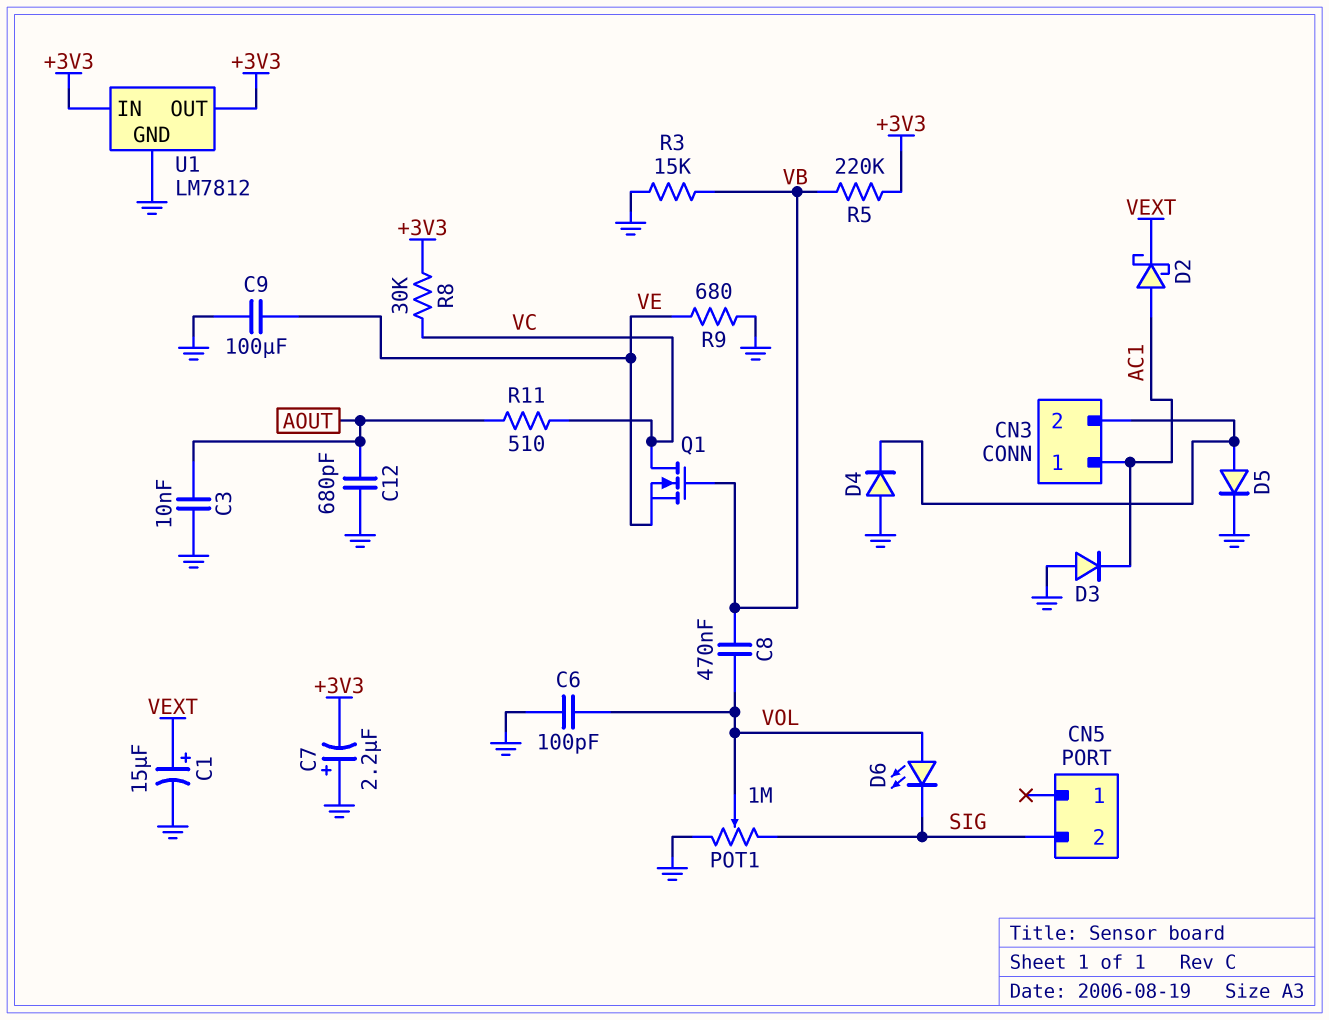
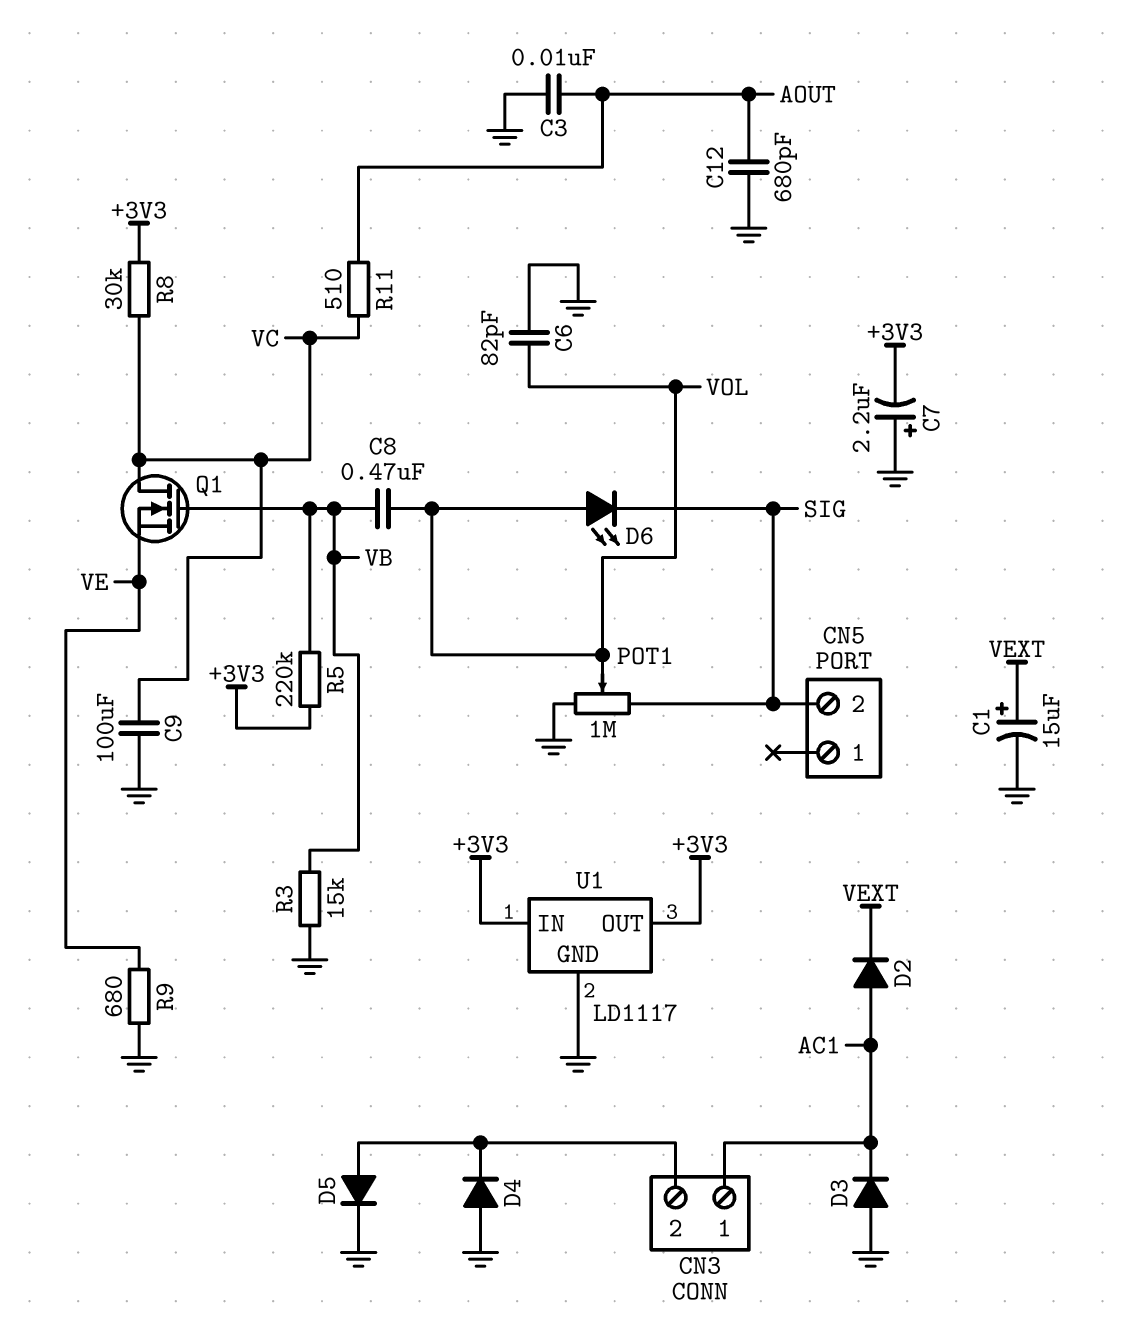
C6: 100pF (GND, VOL) -> 82pF (GND, VOL)
C9: 100uF (GND, VE) -> 100uF (GND, VC)
D2: schottky (A AC1, K VEXT) -> diode (A AC1, K VEXT)
U1: LM7812 -> LD1117

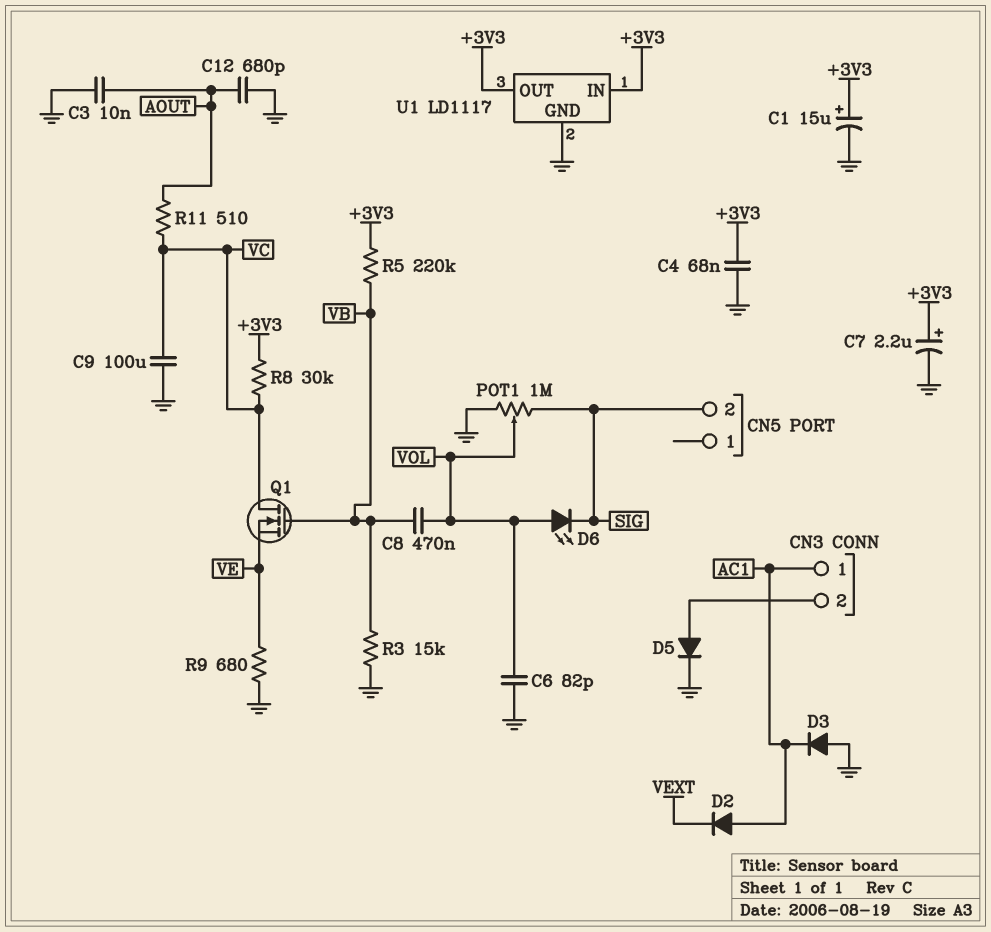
C1: 15uF (plus VEXT, minus GND) -> 15uF (plus +3V3, minus GND)
C4: none -> 68nF (+3V3, GND)
C7: 2.2uF (plus GND, minus +3V3) -> 2.2uF (plus +3V3, minus GND)
D4: diode (A GND, K CN3/2) -> none

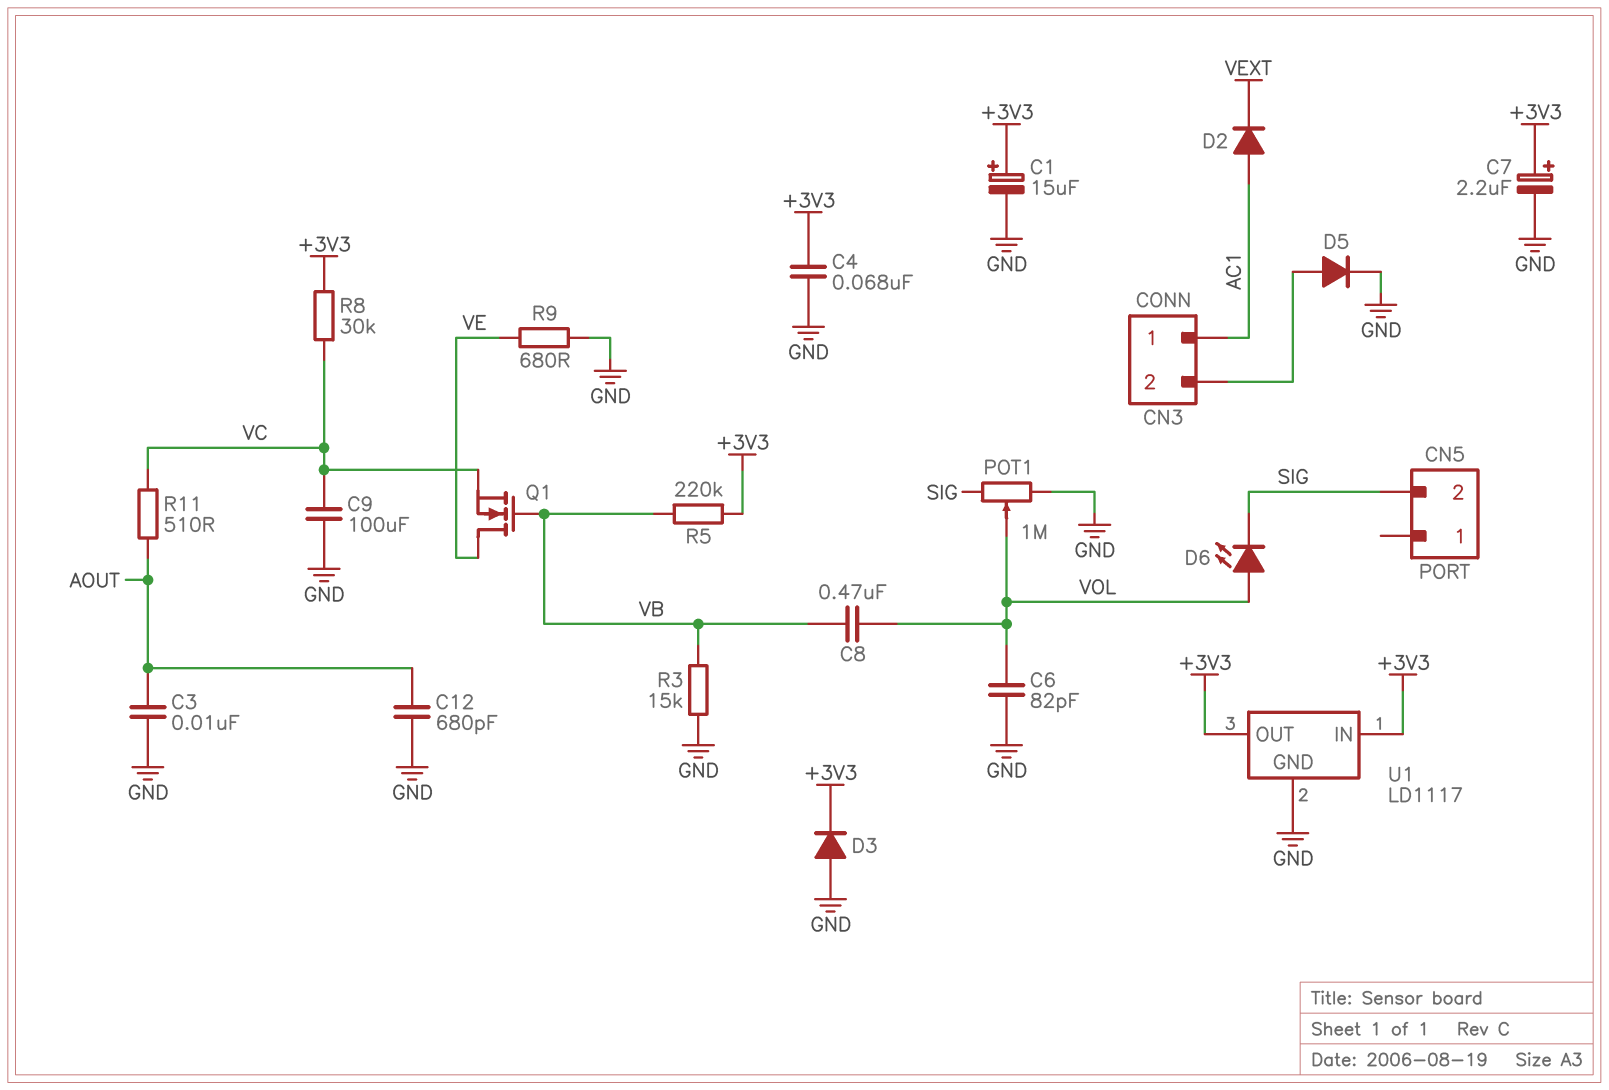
D3: diode (A GND, K AC1) -> diode (A GND, K +3V3)
Q1: NMOS (G VB, D VC, S VE) -> NMOS (G VB, D VE, S VC)

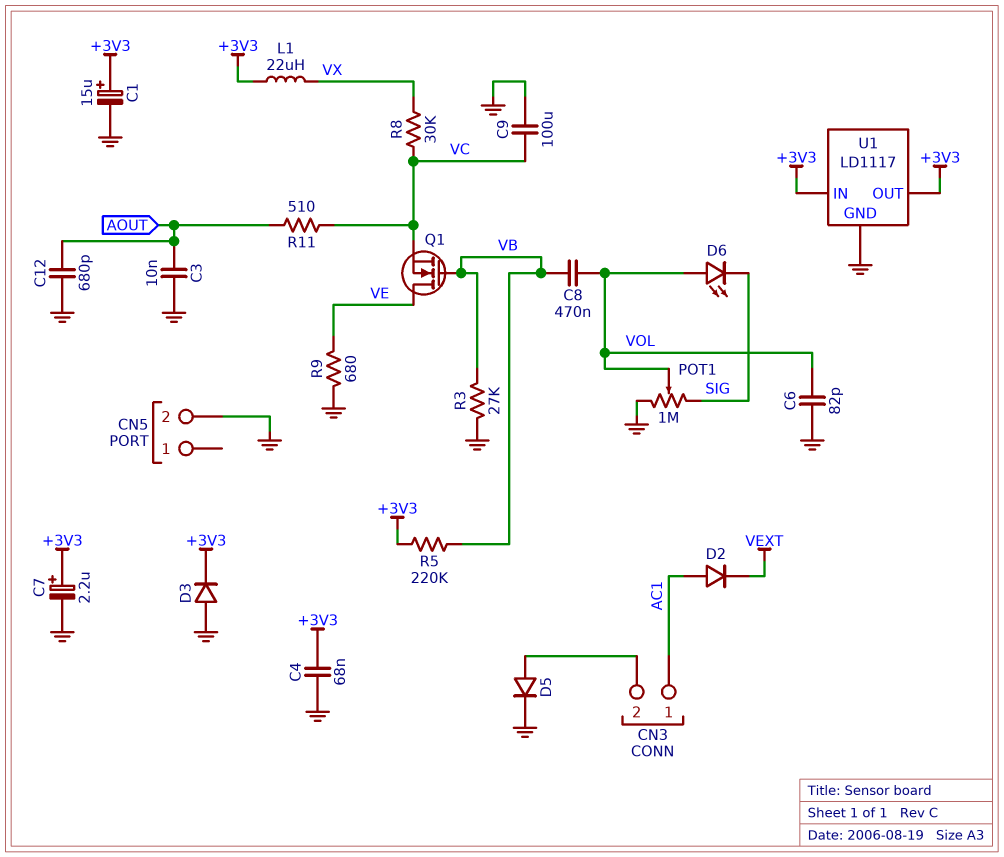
CN5 pin 2: SIG -> GND
L1: none -> 22uH (+3V3, VX)
R3: 15k (GND, VB) -> 27k (GND, VB)
R8: 30k (+3V3, VC) -> 30k (VC, VX)

